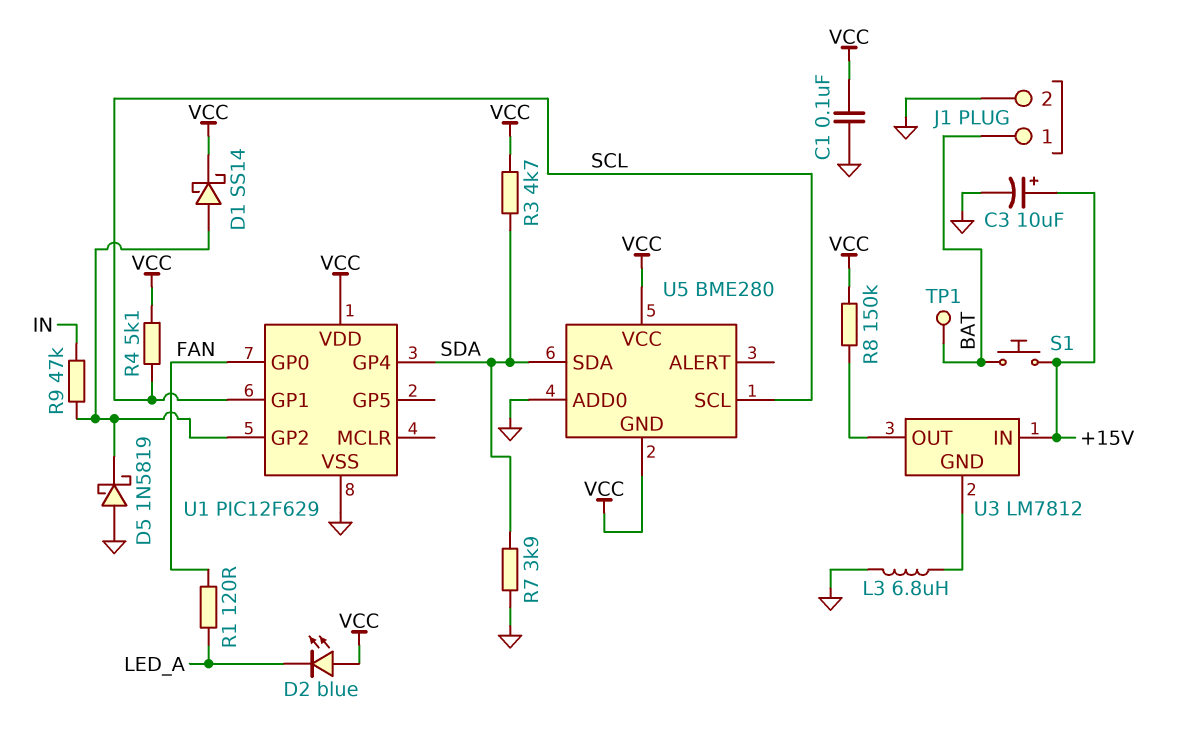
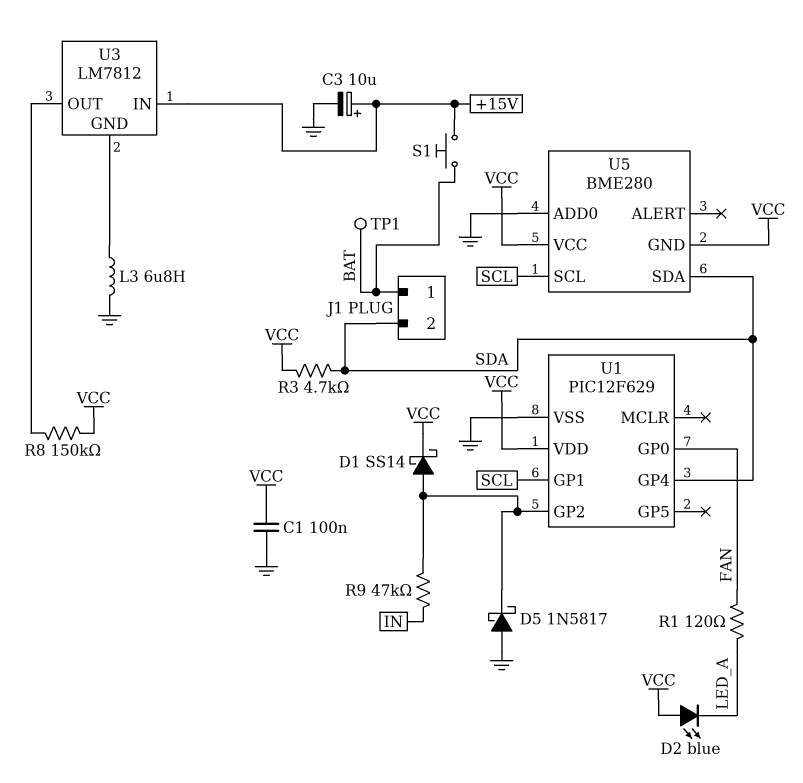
D5: schottky 1N5819 (A GND, K U1/GP2) -> schottky 1N5817 (A GND, K U1/GP2)
J1 pin 2: GND -> SDA
R4: 5.1k (SCL, VCC) -> none
R7: 3.9k (GND, SDA) -> none

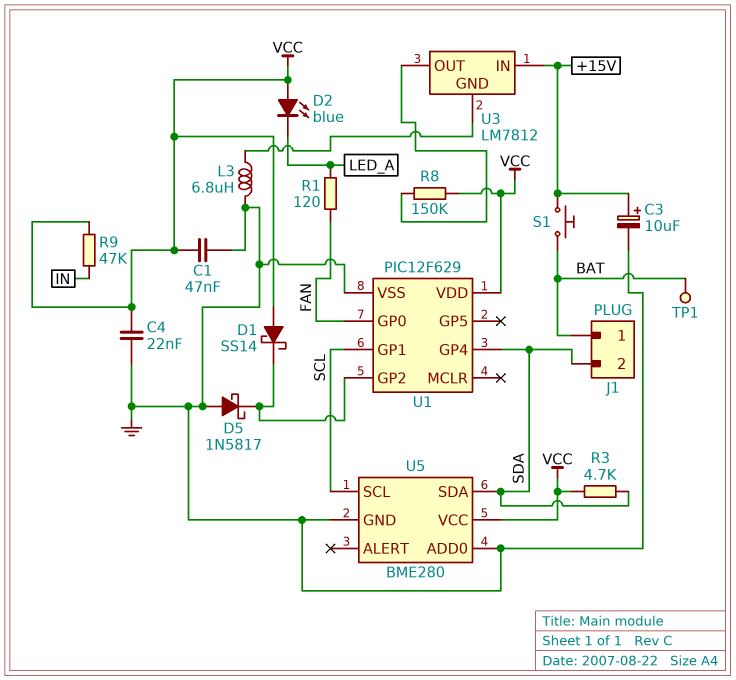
C1: 100nF (GND, VCC) -> 47nF (GND, VCC)
C4: none -> 22nF (GND, VCC)
D1: schottky SS14 (A U1/GP2, K VCC) -> schottky SS14 (A VCC, K U1/GP2)
R9: 47k (IN, U1/GP2) -> 47k (IN, VCC)
U5 pin GND: VCC -> GND

